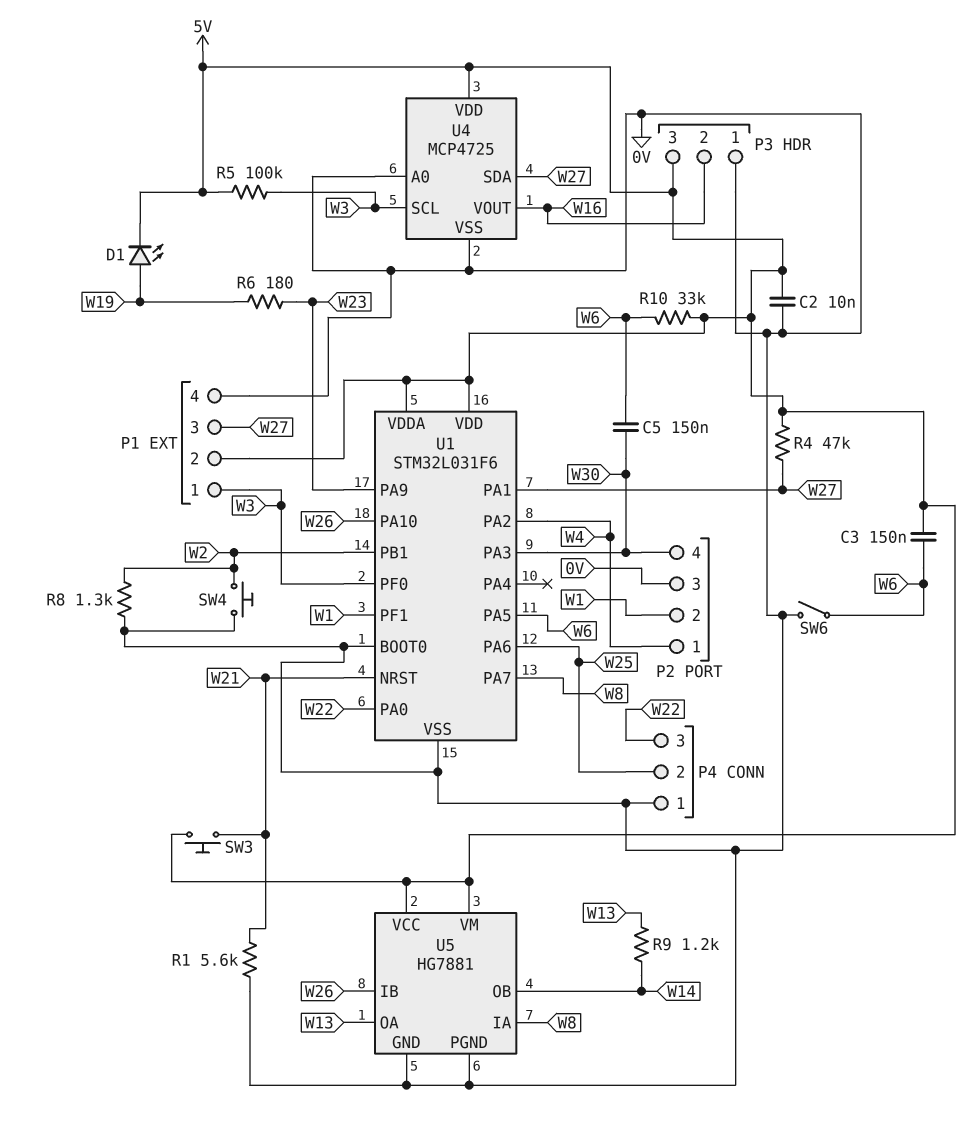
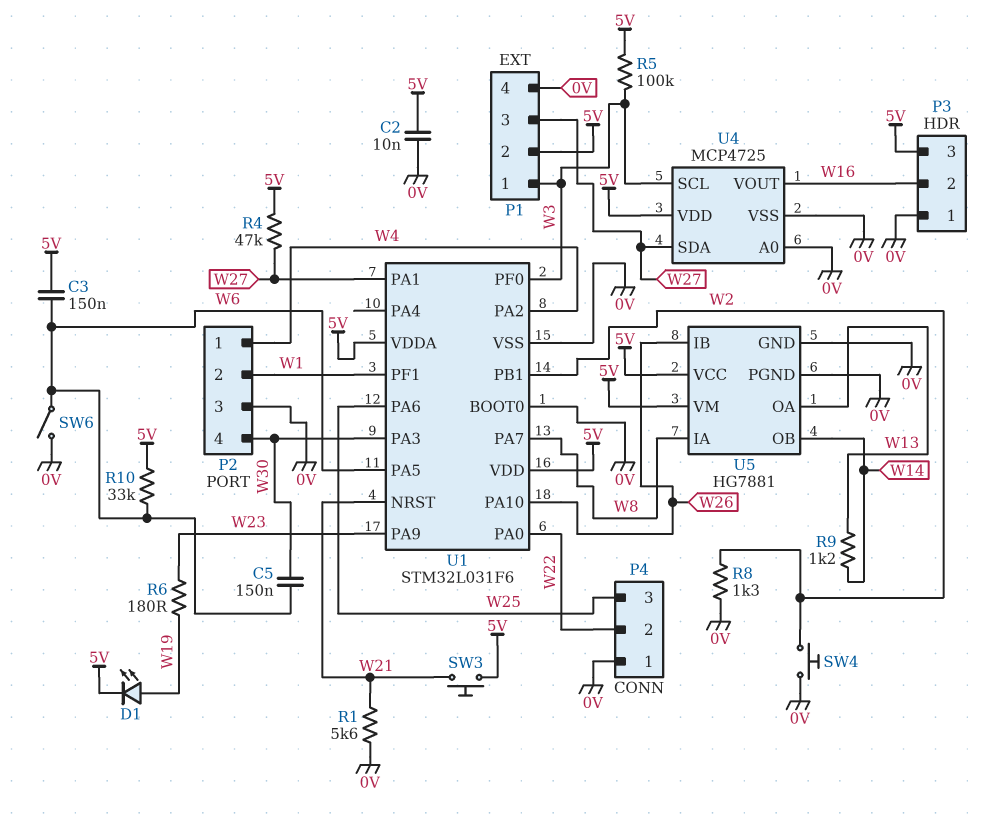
P4 pin 2: W25 -> W22
P4 pin 3: W22 -> W25

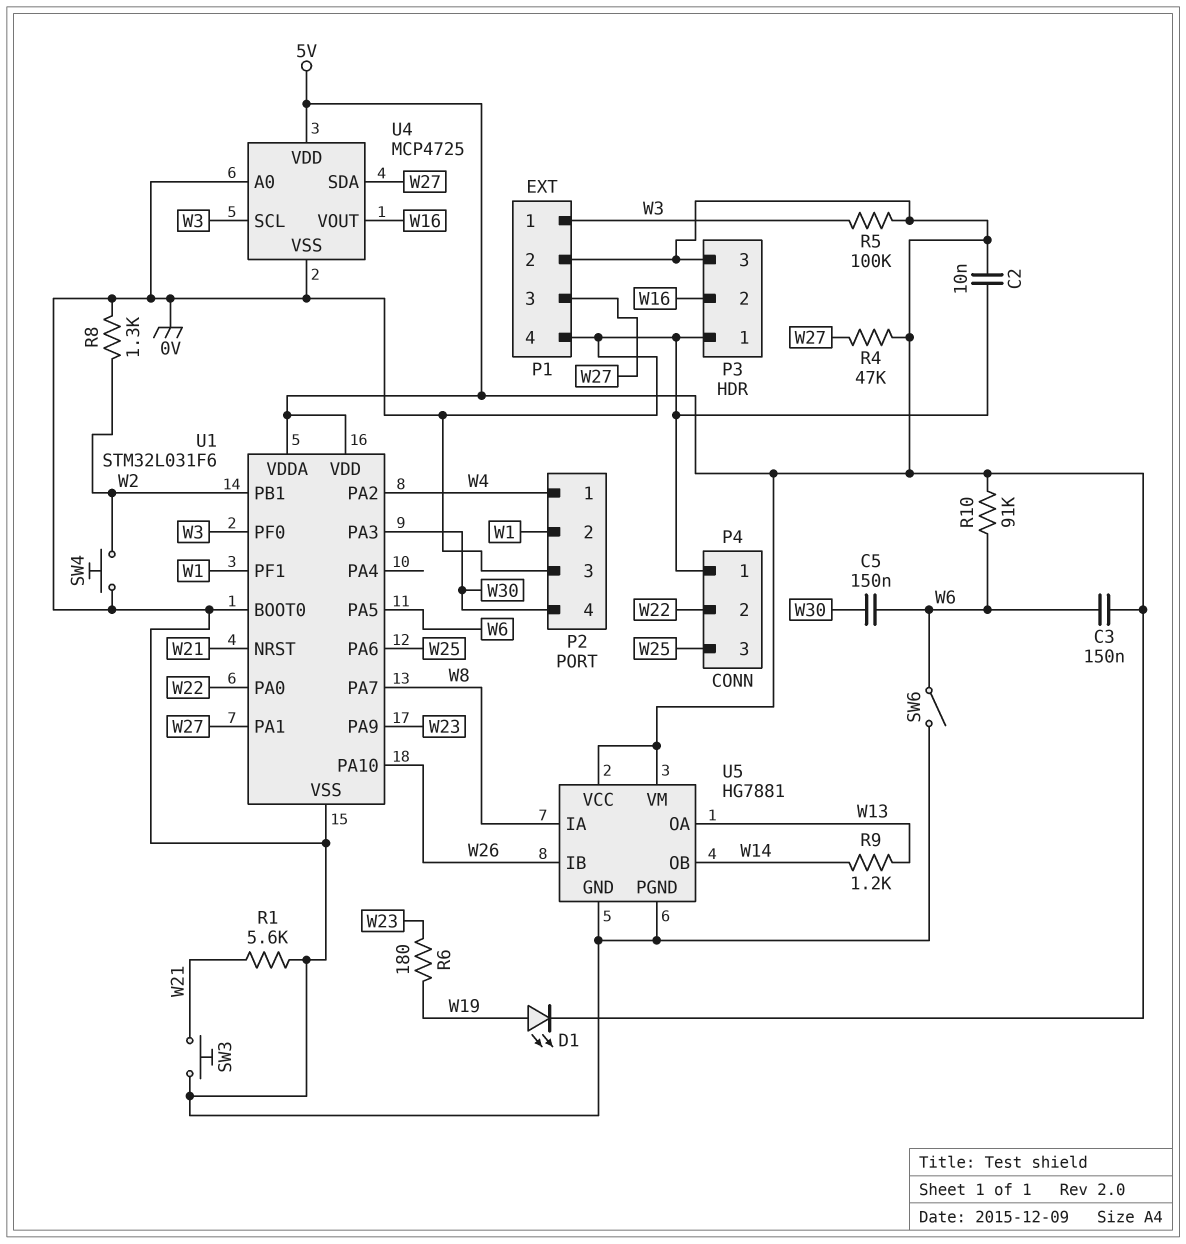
R10: 33k (5V, W6) -> 91k (5V, W6)
SW3: button (5V, W21) -> button (0V, W21)

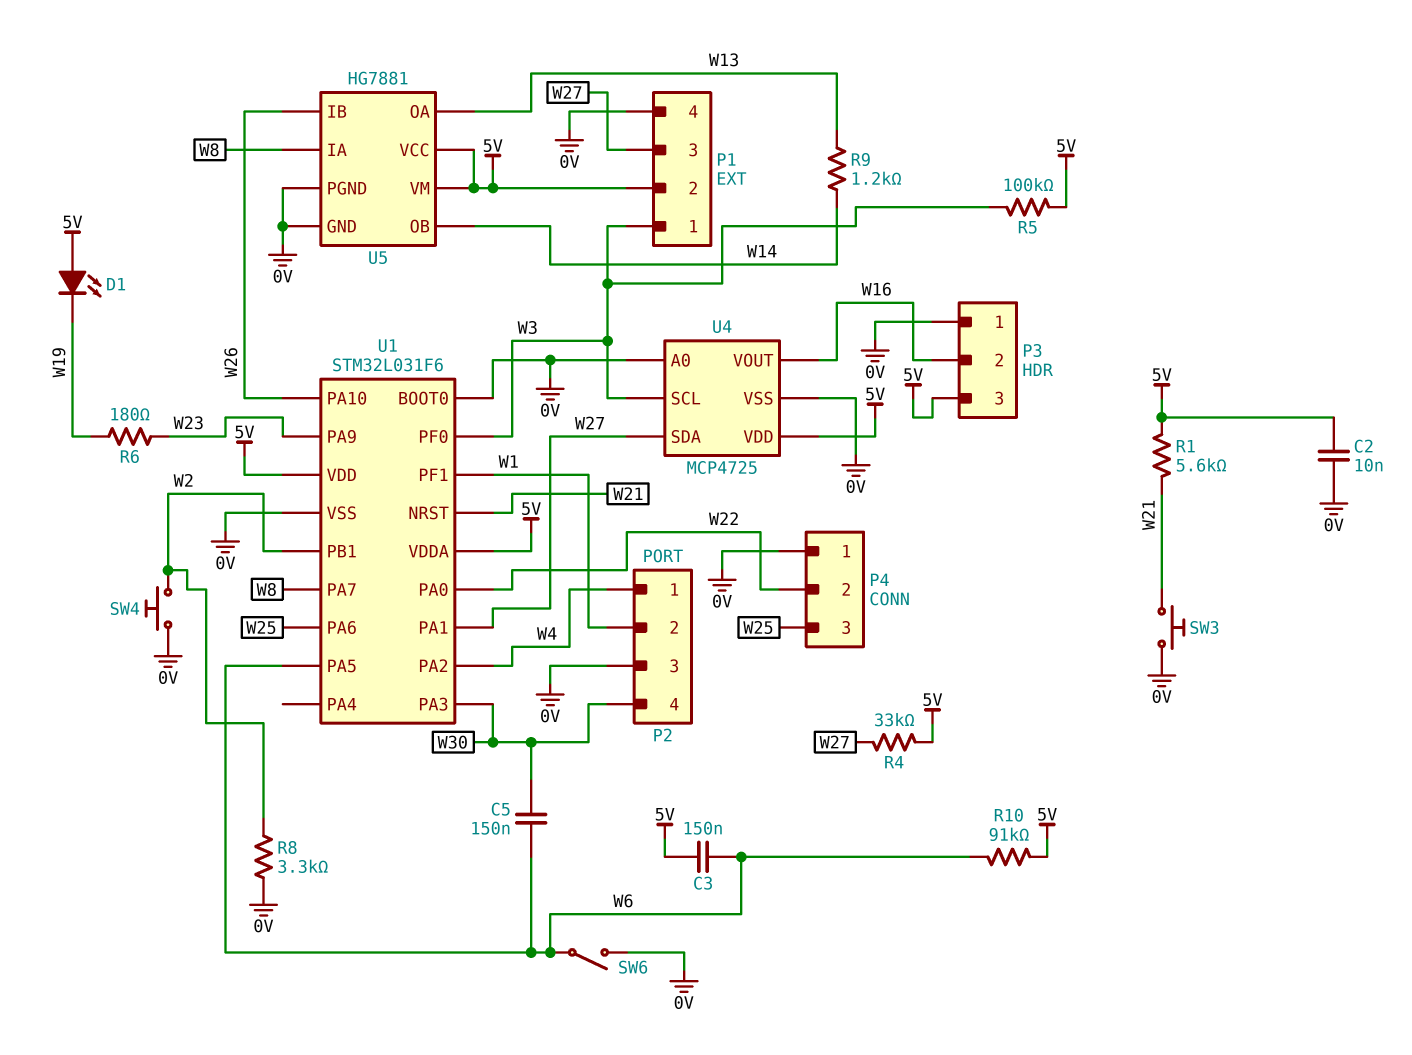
D1: LED (A W19, K 5V) -> LED (A 5V, K W19)
R1: 5.6k (0V, W21) -> 5.6k (5V, W21)
R4: 47k (5V, W27) -> 33k (5V, W27)
R8: 1.3k (0V, W2) -> 3.3k (0V, W2)

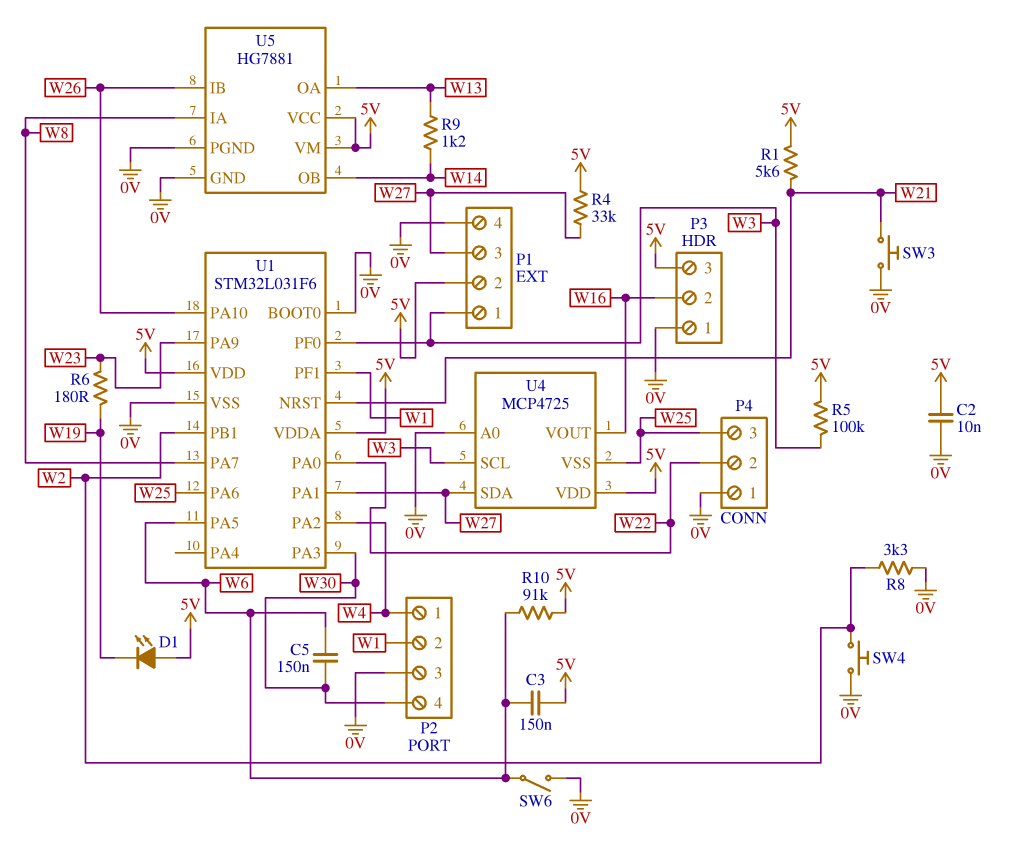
U4 pin VSS: 0V -> W25

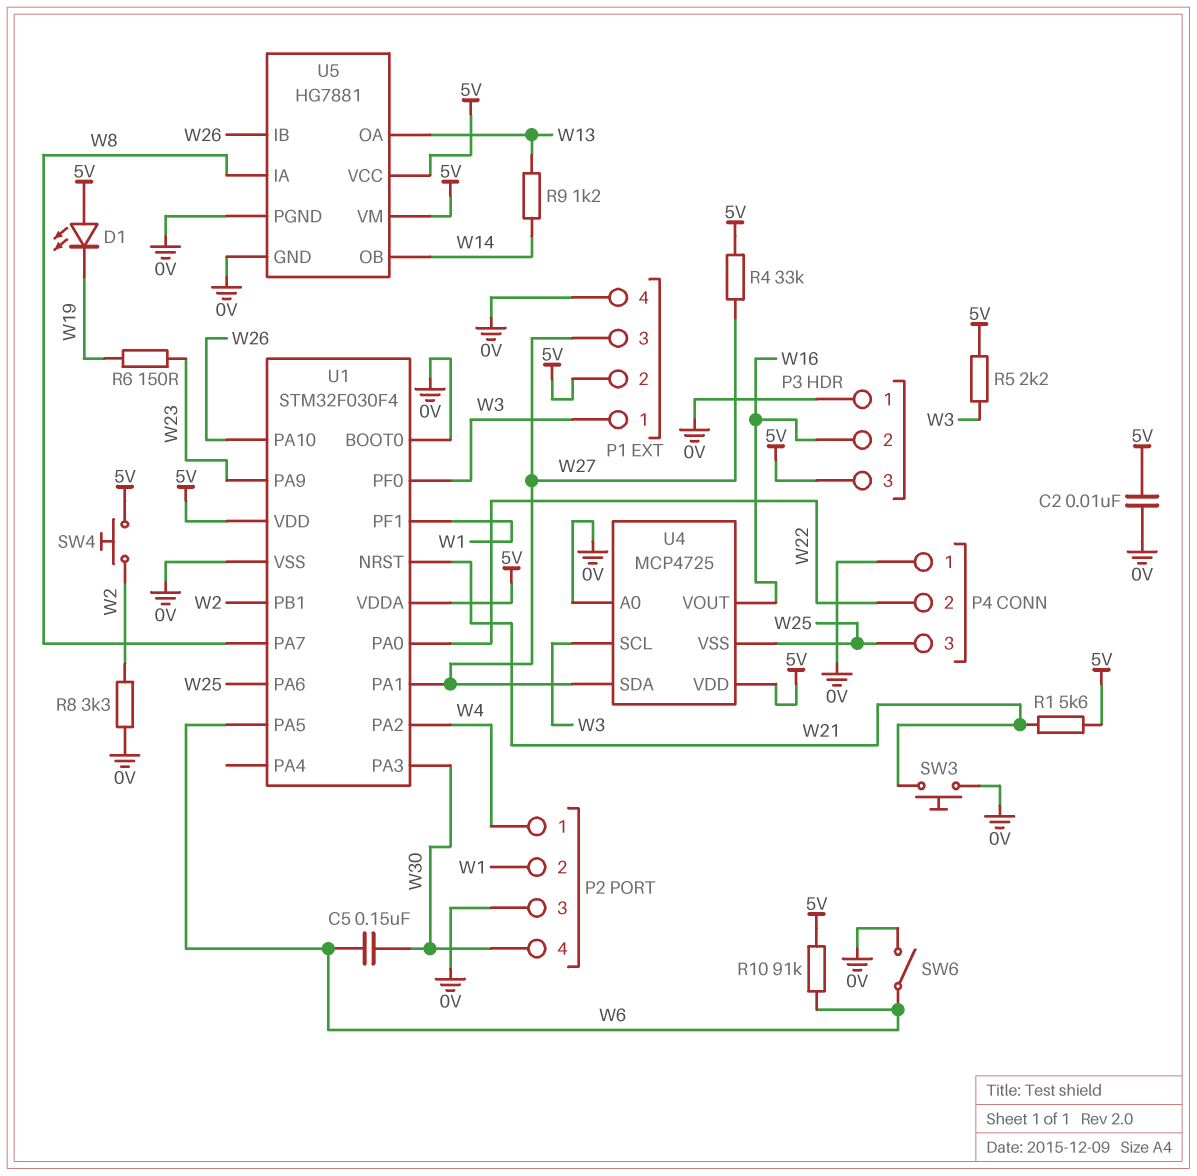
C3: 150nF (5V, W6) -> none
R5: 100k (5V, W3) -> 2.2k (5V, W3)
R6: 180 (W19, W23) -> 150 (W19, W23)
SW4: button (0V, W2) -> button (5V, W2)
U1: STM32L031F6 -> STM32F030F4

